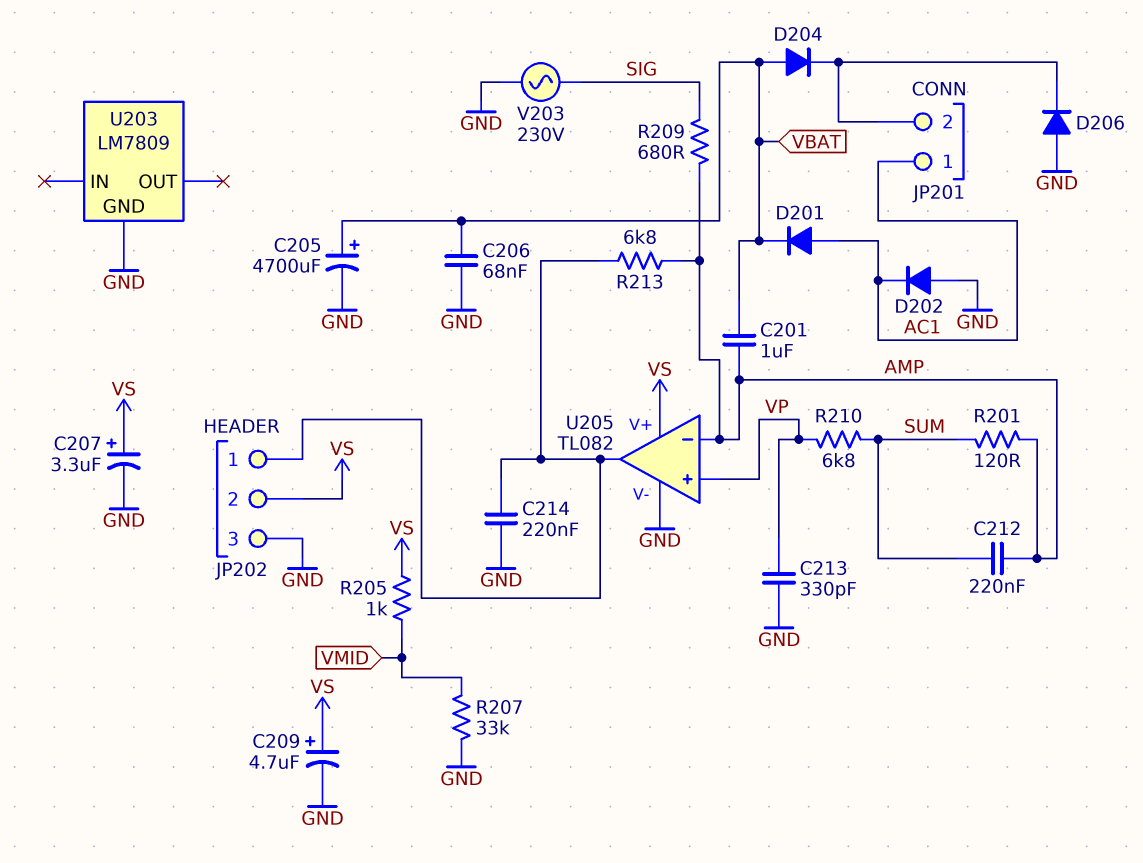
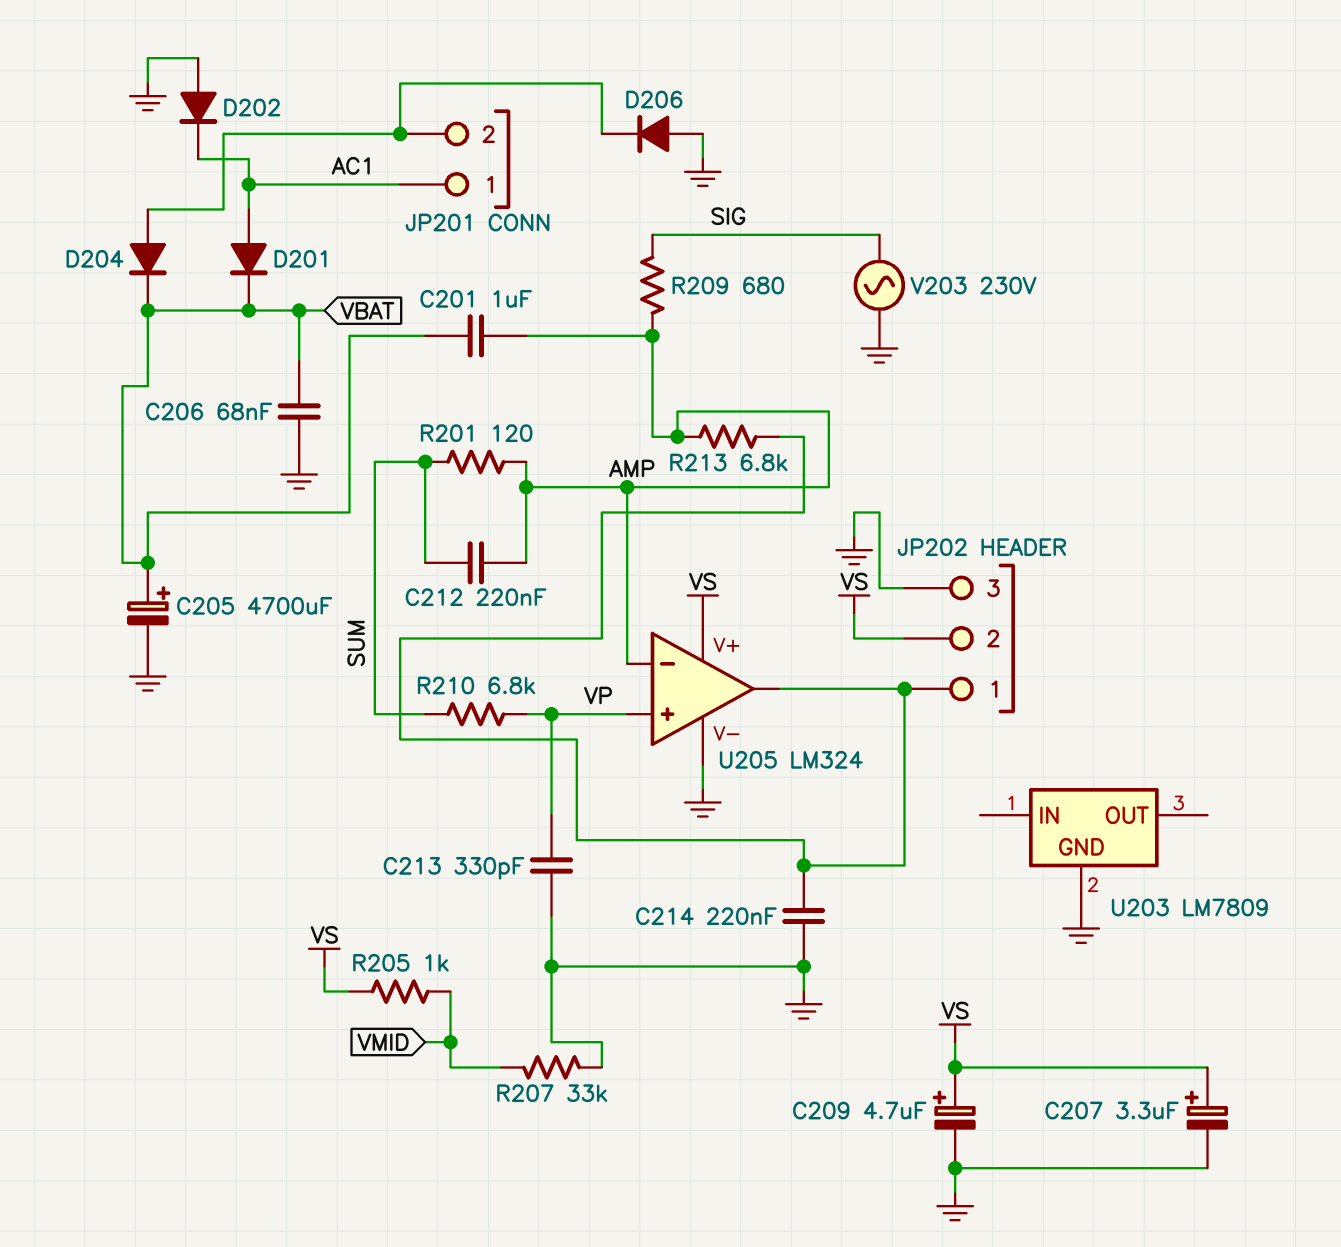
D204: diode (A VBAT, K JP201/2) -> diode (A JP201/2, K VBAT)
U205: TL082 -> LM324

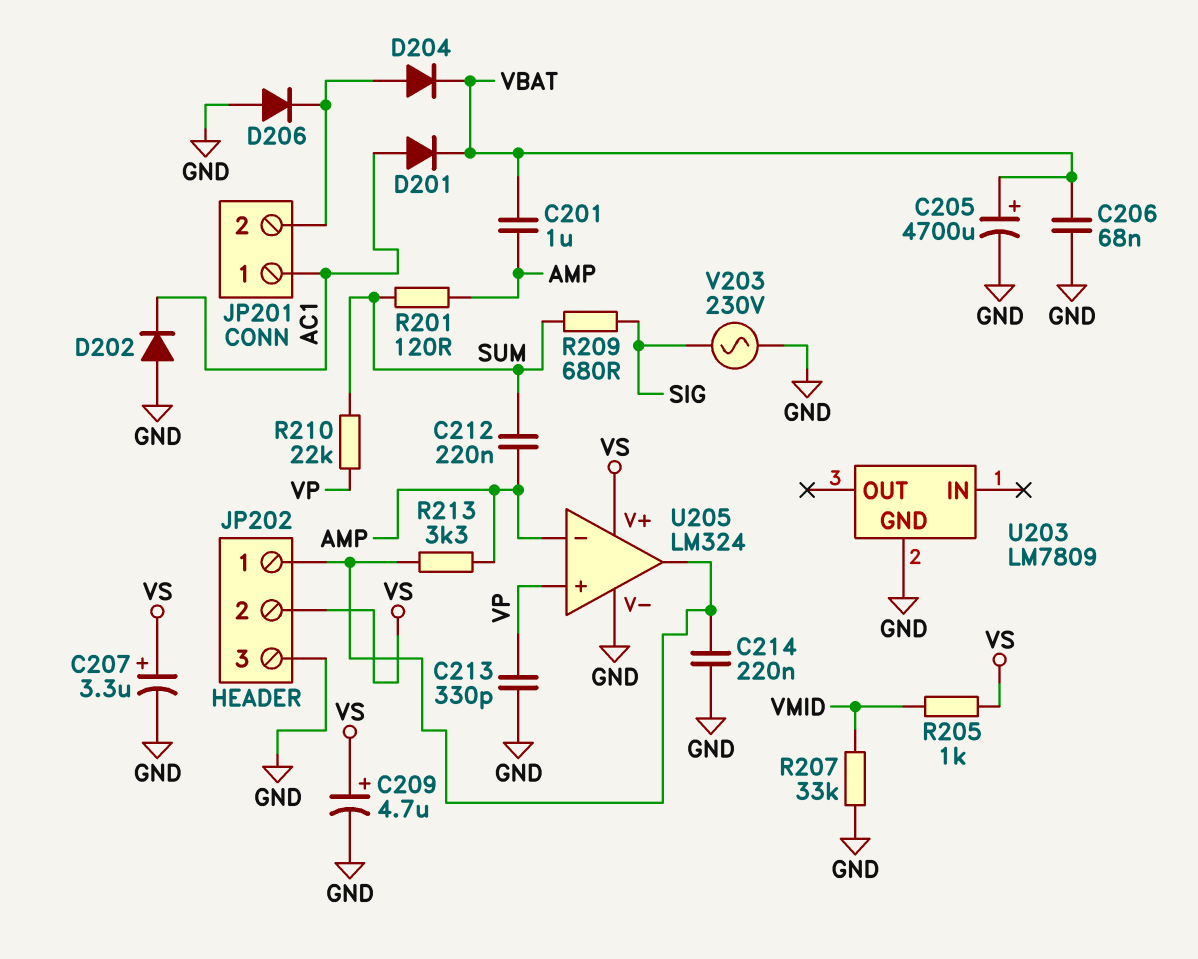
R209: 680 (AMP, SIG) -> 680 (SIG, SUM)
R210: 6.8k (SUM, VP) -> 22k (SUM, VP)
R213: 6.8k (AMP, JP202/1) -> 3.3k (AMP, JP202/1)

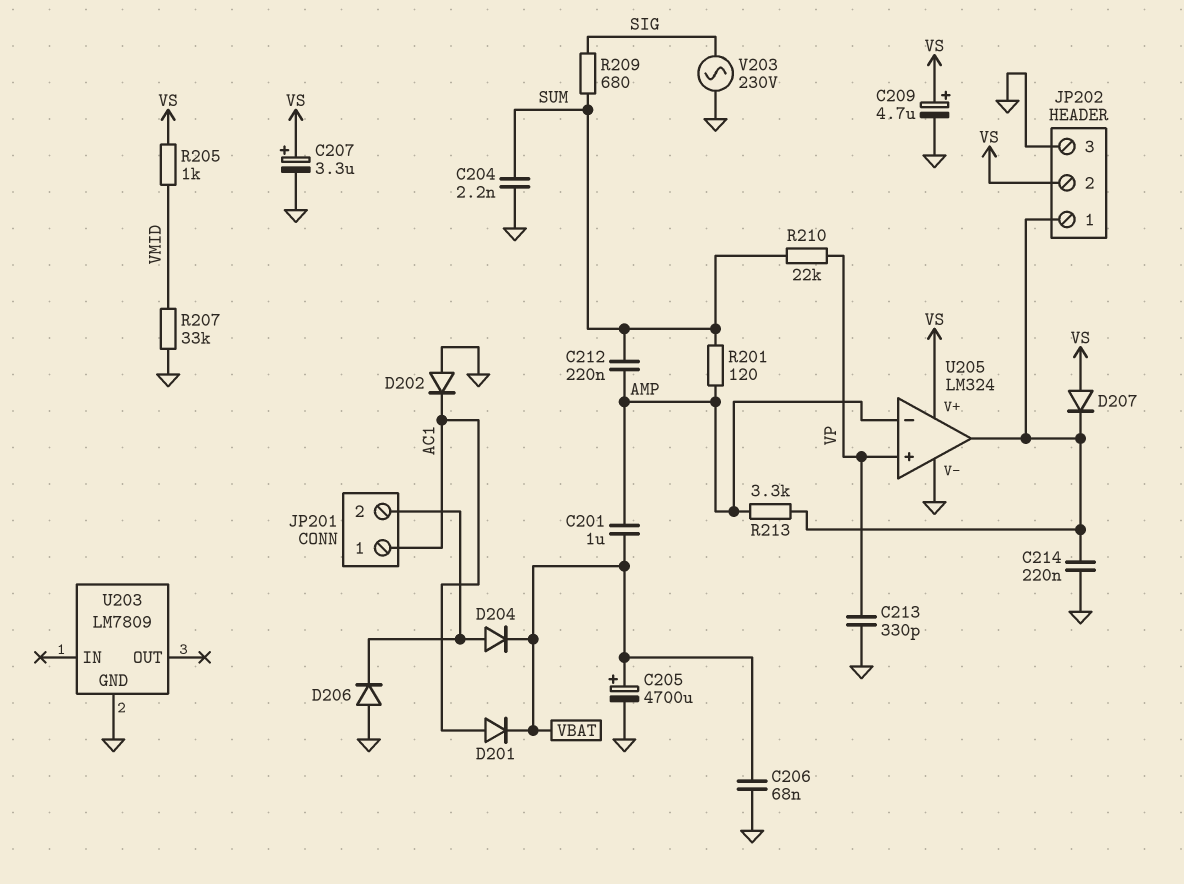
C204: none -> 2.2nF (GND, SUM)
D207: none -> diode (A VS, K JP202/1)

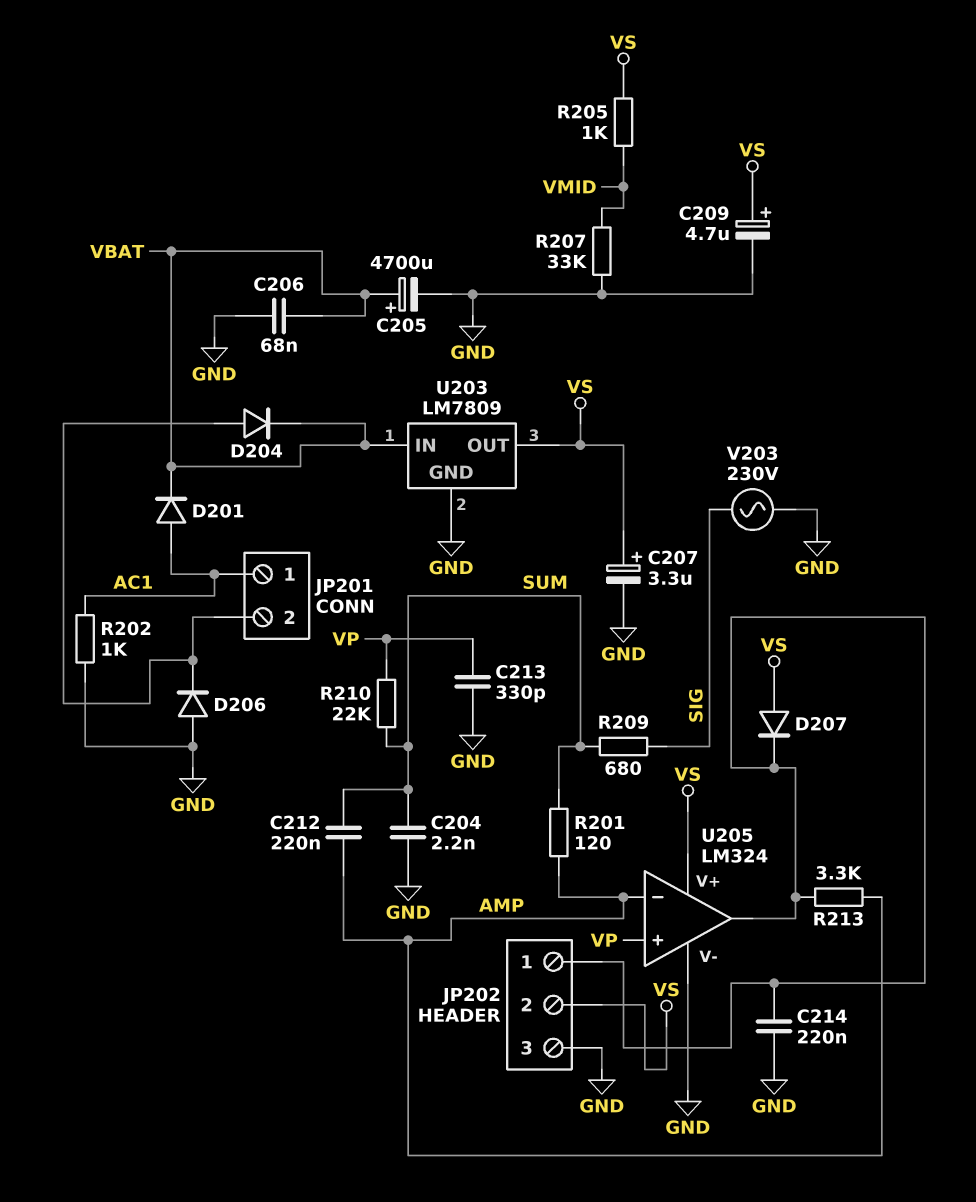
C201: 1uF (AMP, VBAT) -> none
D202: diode (A GND, K AC1) -> none
R202: none -> 1k (AC1, GND)
U203 pin IN: none -> VBAT
U203 pin OUT: none -> VS

